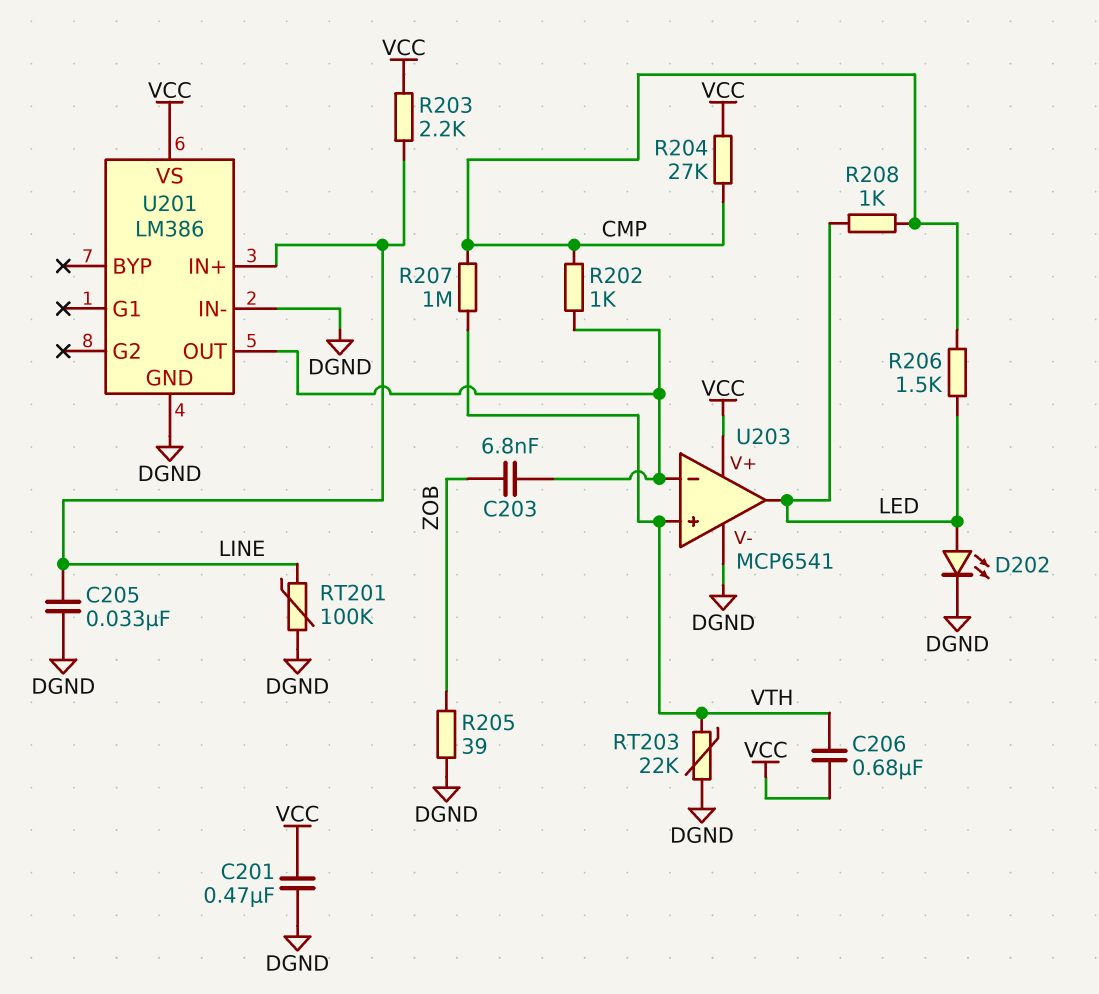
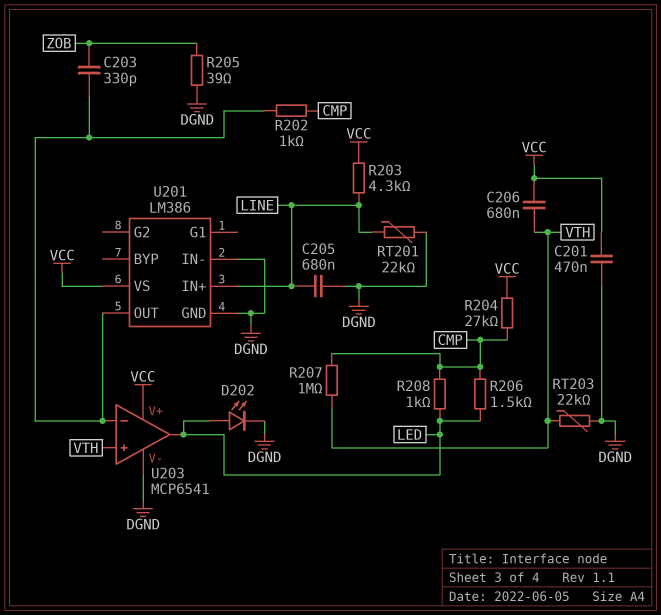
C203: 6.8nF (U201/OUT, ZOB) -> 330pF (U201/OUT, ZOB)
C205: 33nF (DGND, LINE) -> 680nF (DGND, LINE)
R203: 2.2k (LINE, VCC) -> 4.3k (LINE, VCC)
RT201: 100k (DGND, LINE) -> 22k (DGND, LINE)

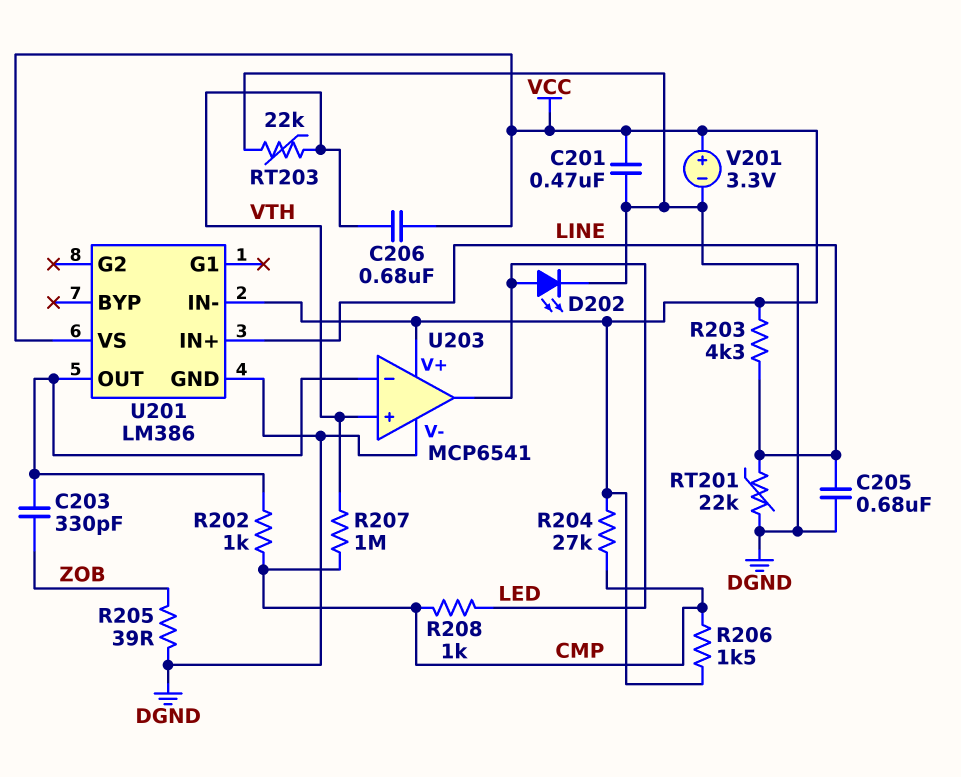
R206: 1.5k (CMP, LED) -> 1.5k (CMP, VCC)
U201 pin IN-: DGND -> VCC
V201: none -> 3.3V (plus VCC, minus DGND)

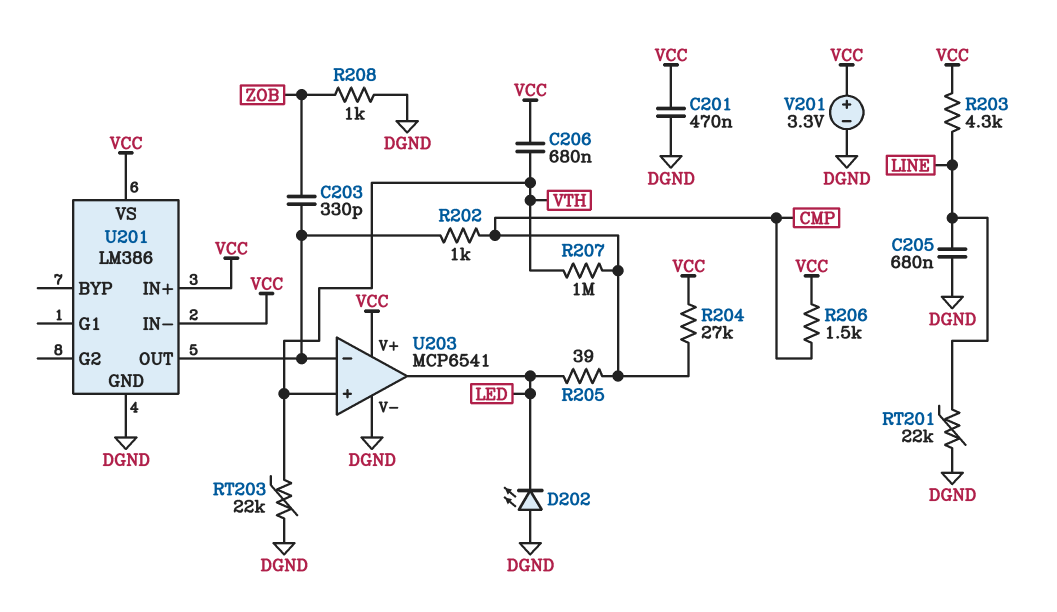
D202: LED (A LED, K DGND) -> LED (A DGND, K LED)
R205: 39 (DGND, ZOB) -> 39 (CMP, LED)
R208: 1k (CMP, LED) -> 1k (DGND, ZOB)
U201 pin IN+: LINE -> VCC

